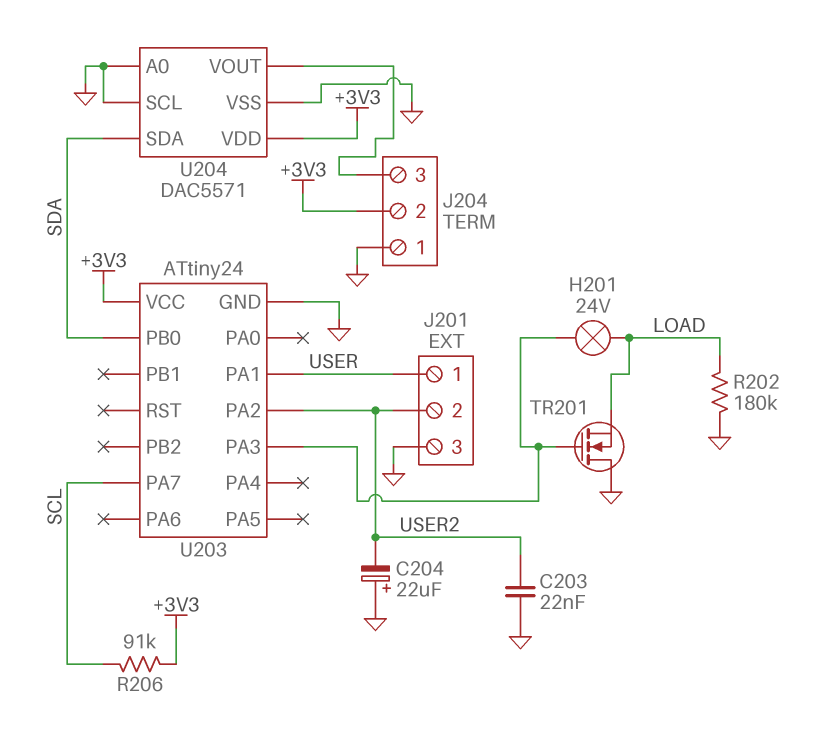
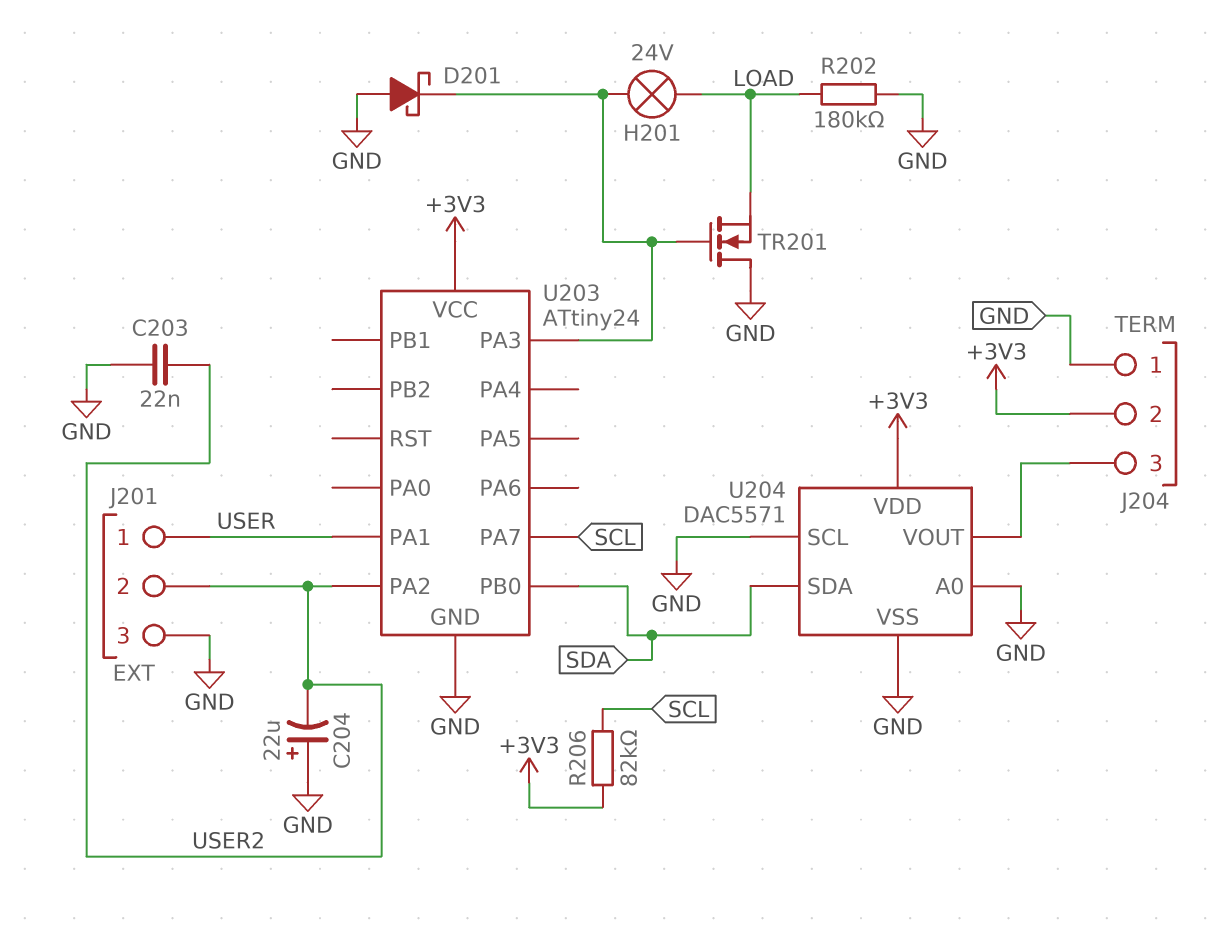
D201: none -> schottky (A GND, K U203/PA3)
R206: 91k (+3V3, SCL) -> 82k (+3V3, SCL)

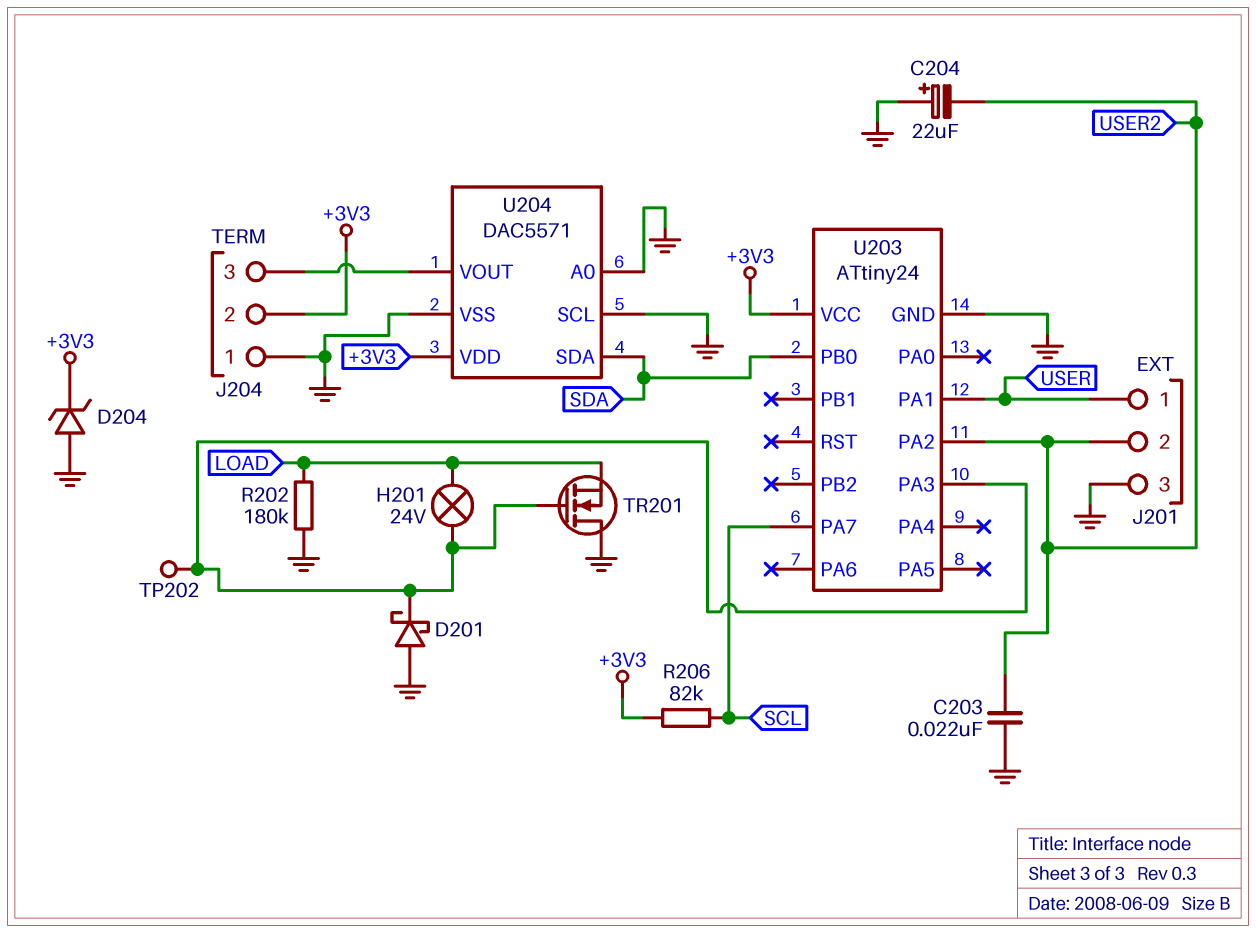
D204: none -> zener (A GND, K +3V3)
TP202: none -> test point (U203/PA3)

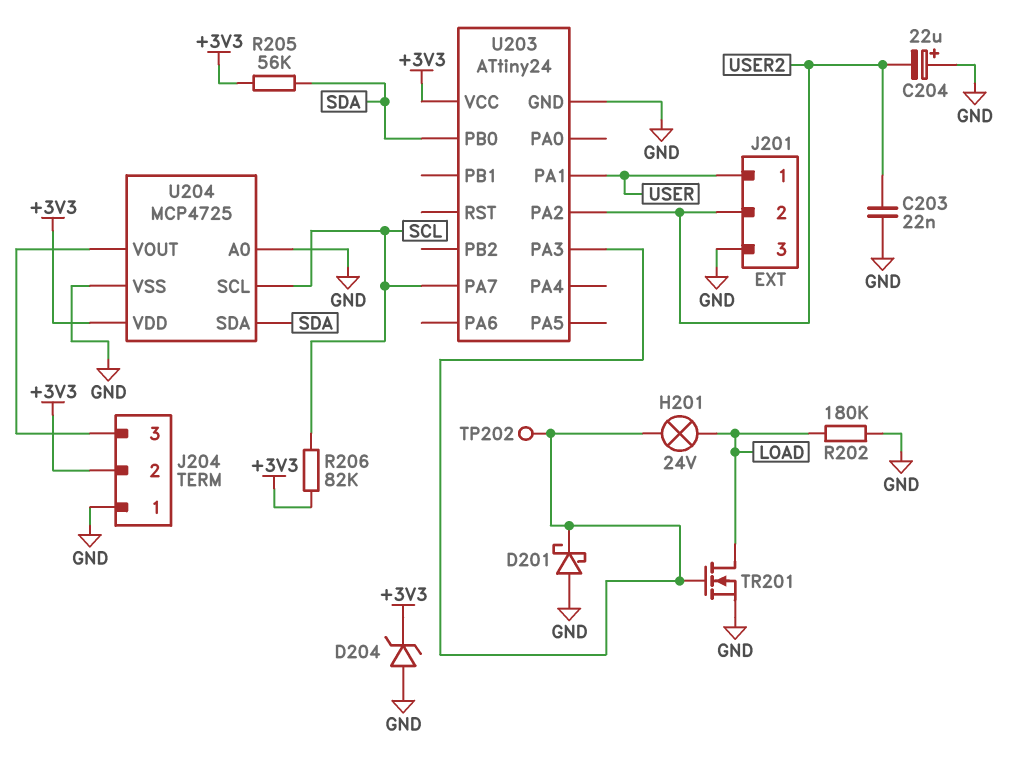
R205: none -> 56k (+3V3, SDA)
TR201: NMOS (G U203/PA3, D GND, S LOAD) -> NMOS (G U203/PA3, D LOAD, S GND)
U204: DAC5571 -> MCP4725
U204 pin SCL: GND -> SCL

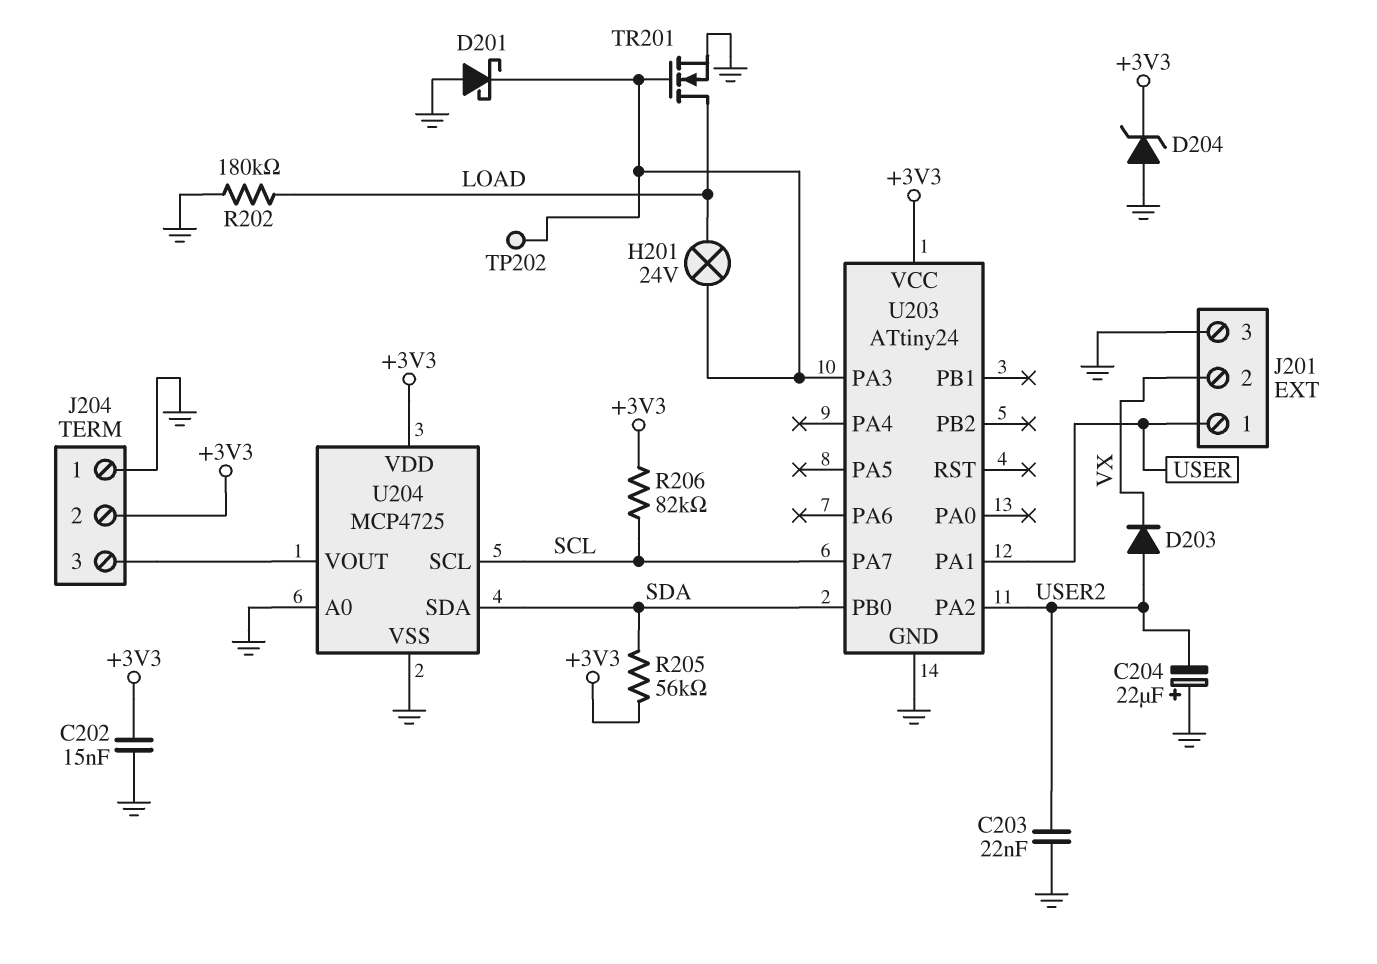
C202: none -> 15nF (+3V3, GND)
D203: none -> diode (A USER2, K VX)
J201 pin 2: USER2 -> VX

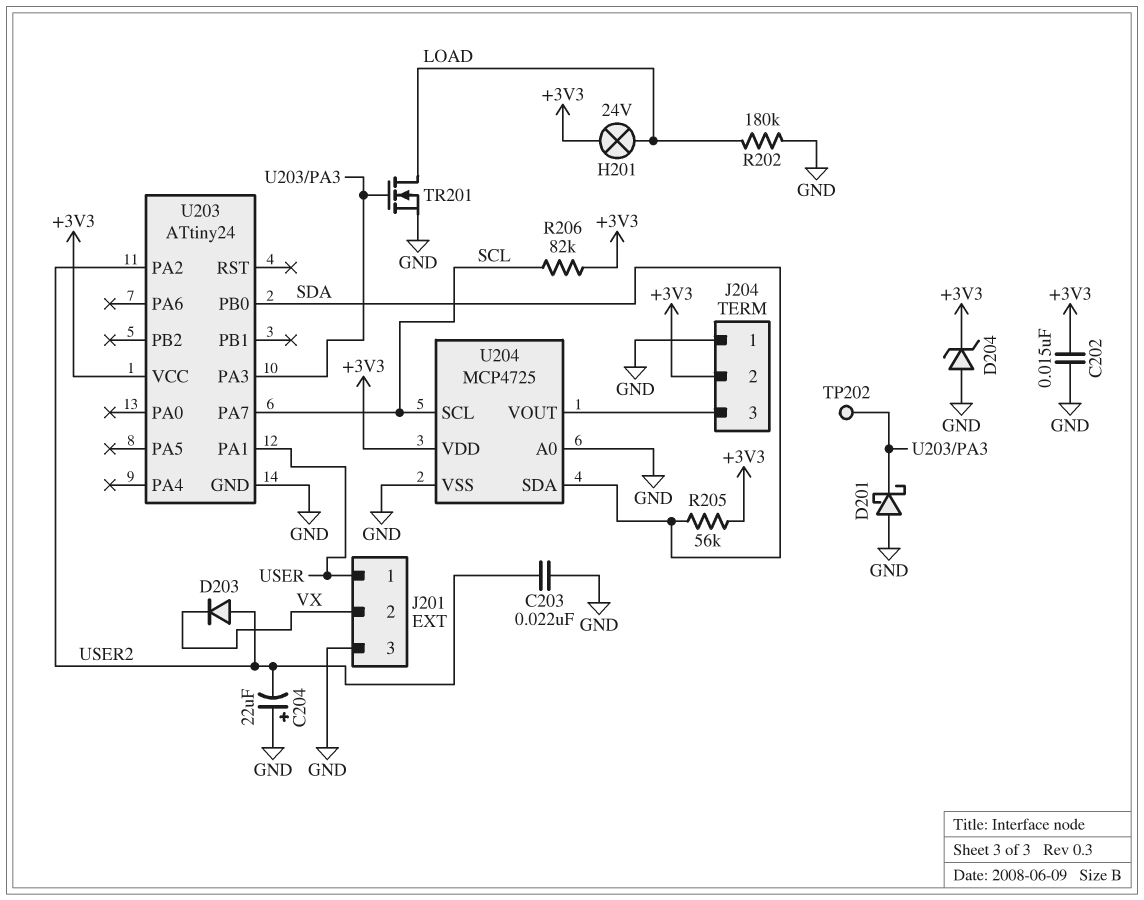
H201: lamp 24V (LOAD, U203/PA3) -> lamp 24V (+3V3, LOAD)

